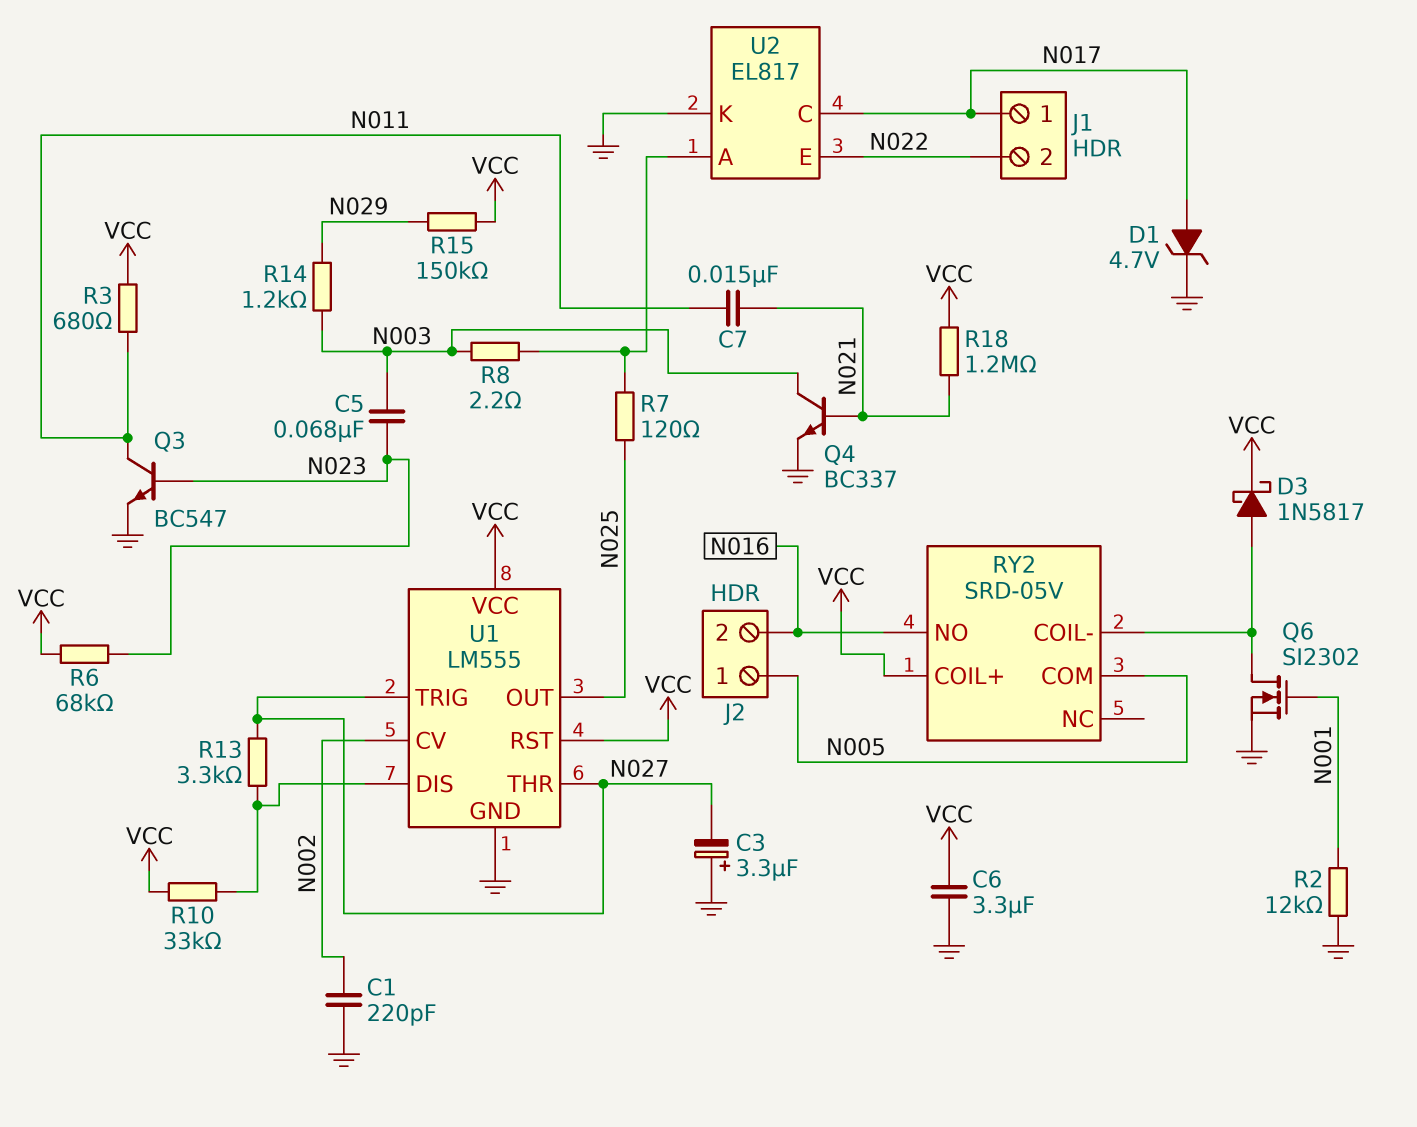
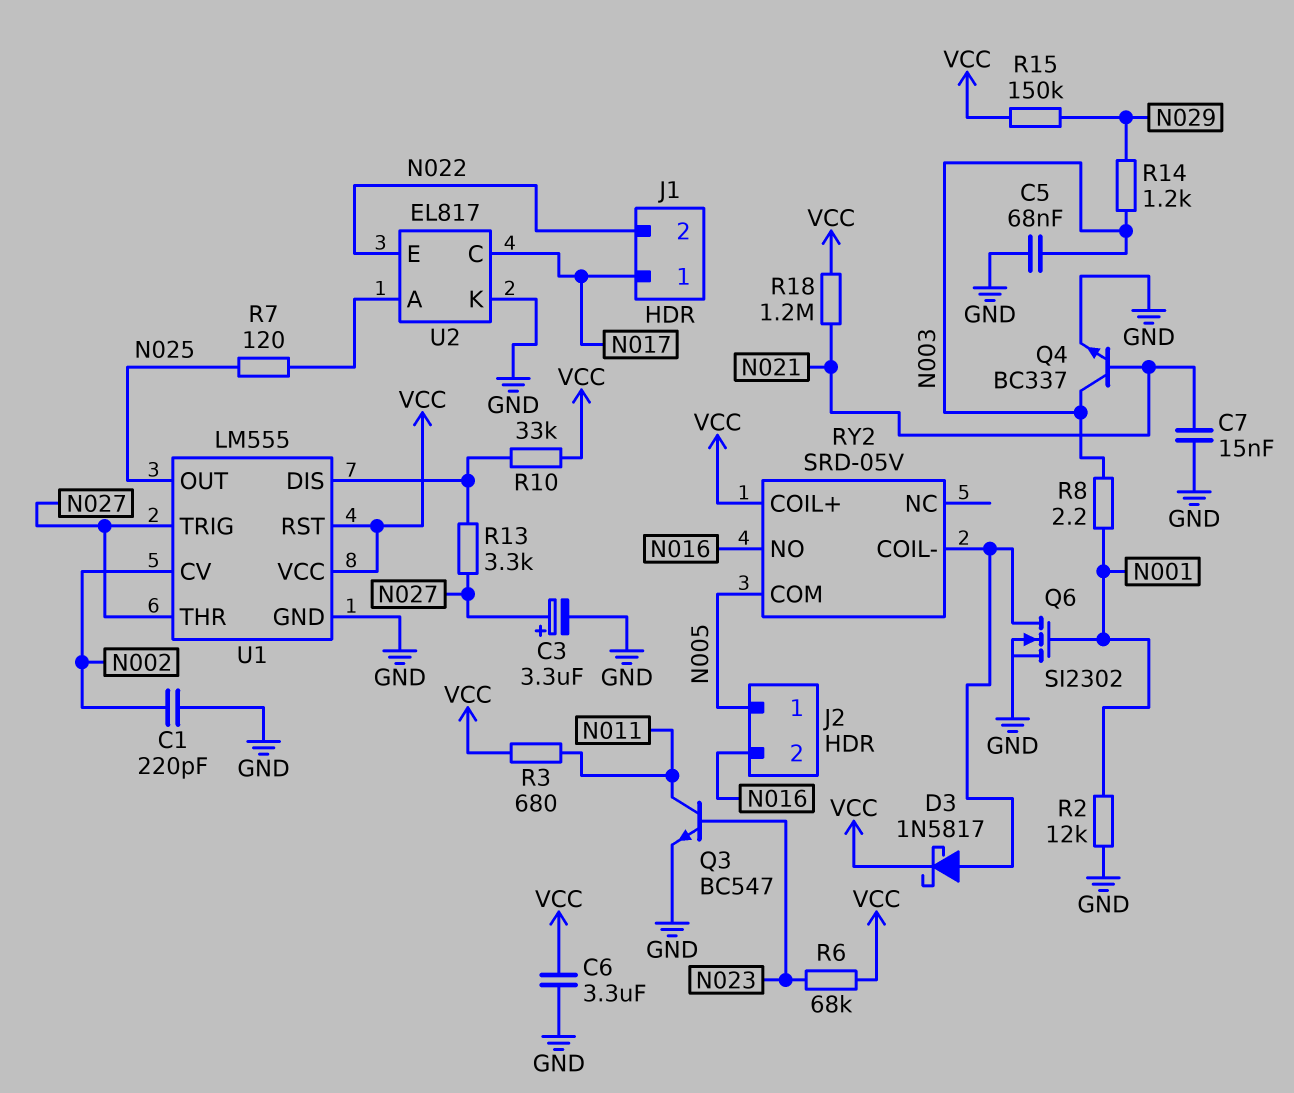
C3: 3.3uF (plus GND, minus N027) -> 3.3uF (plus N027, minus GND)
C5: 68nF (N003, N023) -> 68nF (GND, N003)
C7: 15nF (N011, N021) -> 15nF (GND, N021)
D1: zener 4.7V (A N017, K GND) -> none
R8: 2.2 (N003, U2/A) -> 2.2 (N001, N003)

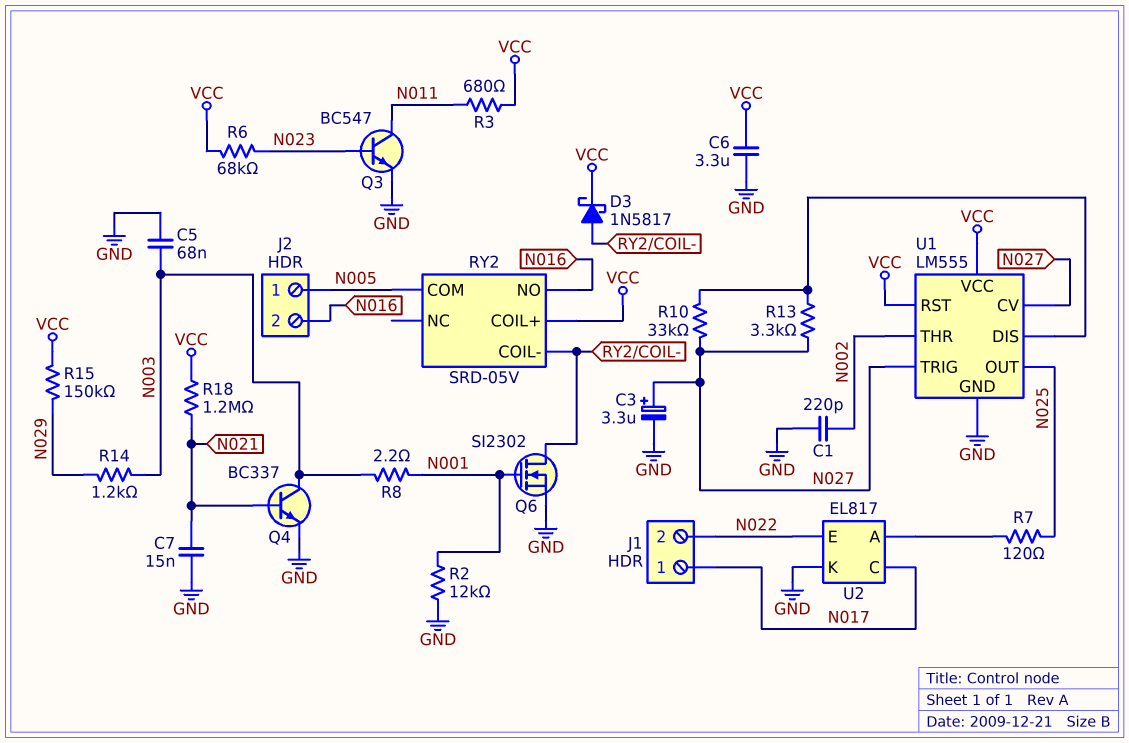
R10: 33k (U1/DIS, VCC) -> 33k (N027, U1/DIS)
U1 pin CV: N002 -> N027
U1 pin THR: N027 -> N002

